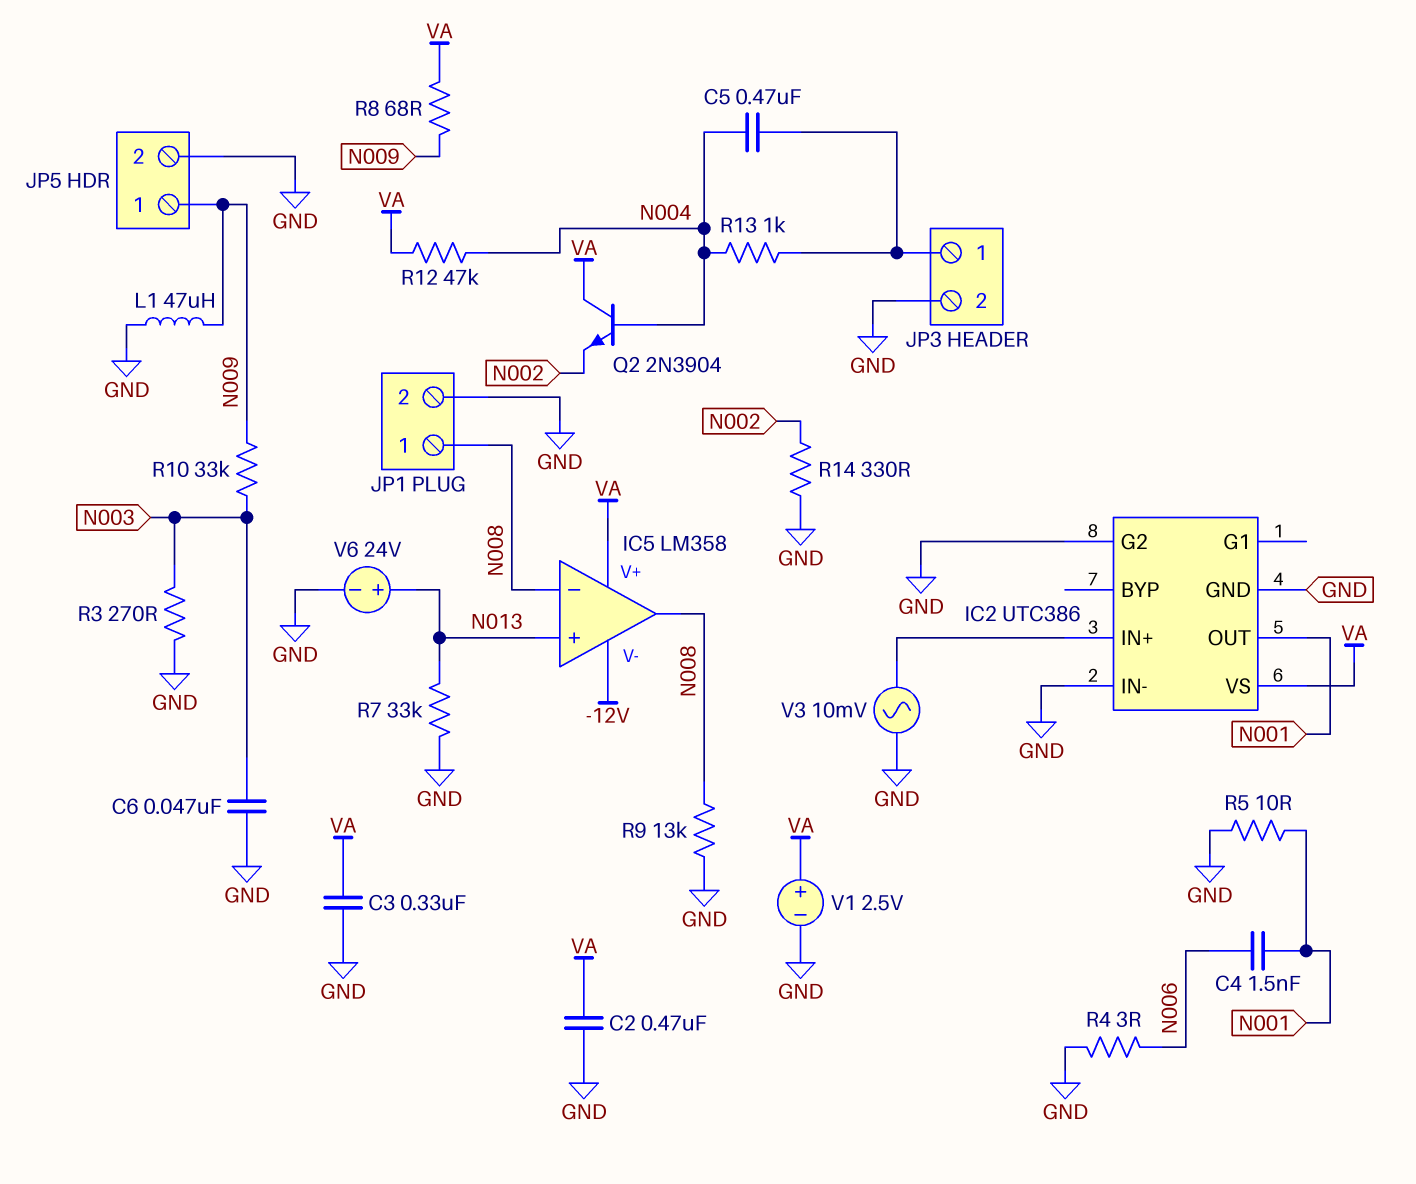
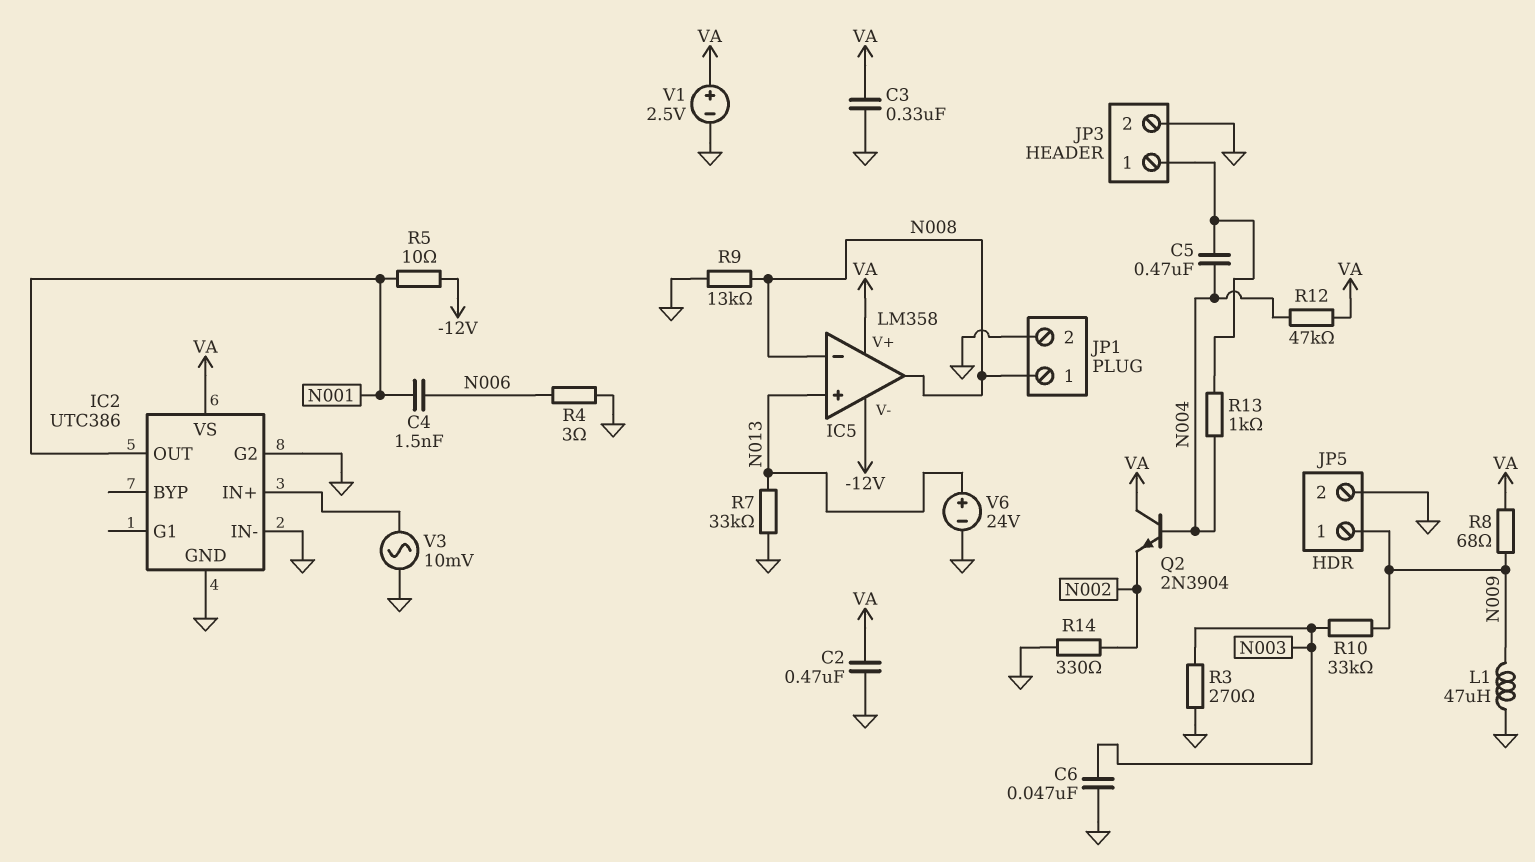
R5: 10 (GND, N001) -> 10 (-12V, N001)

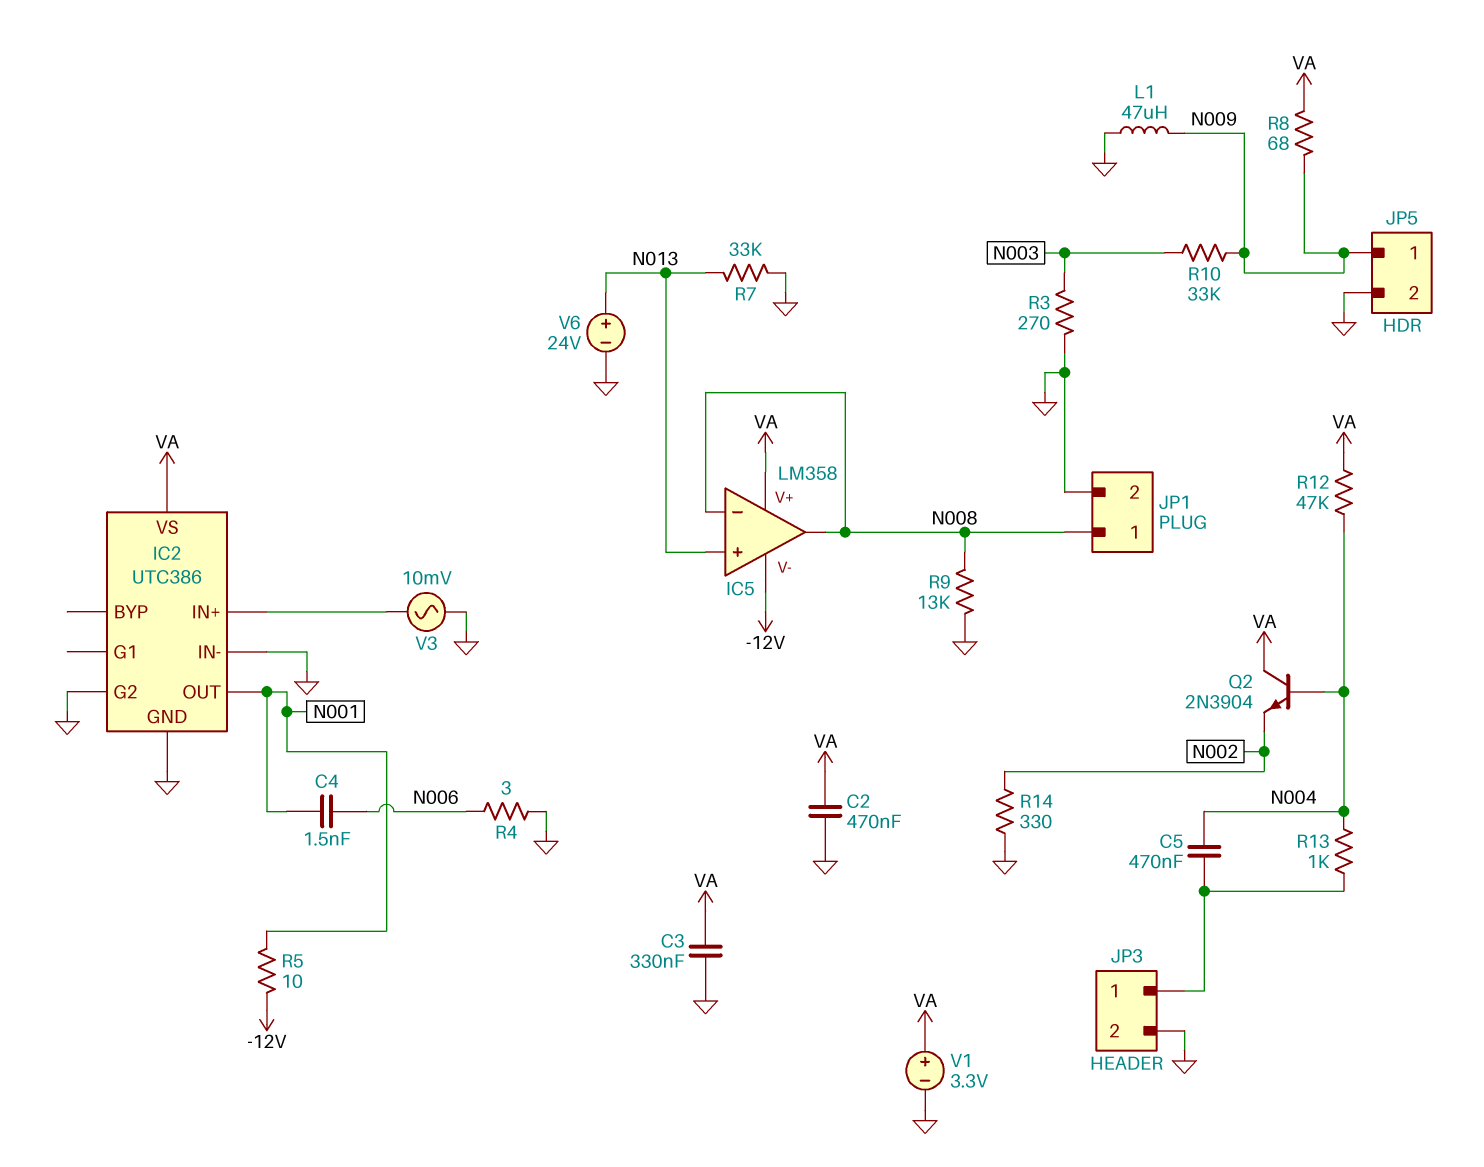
C6: 47nF (GND, N003) -> none
V1: 2.5V (plus VA, minus GND) -> 3.3V (plus VA, minus GND)

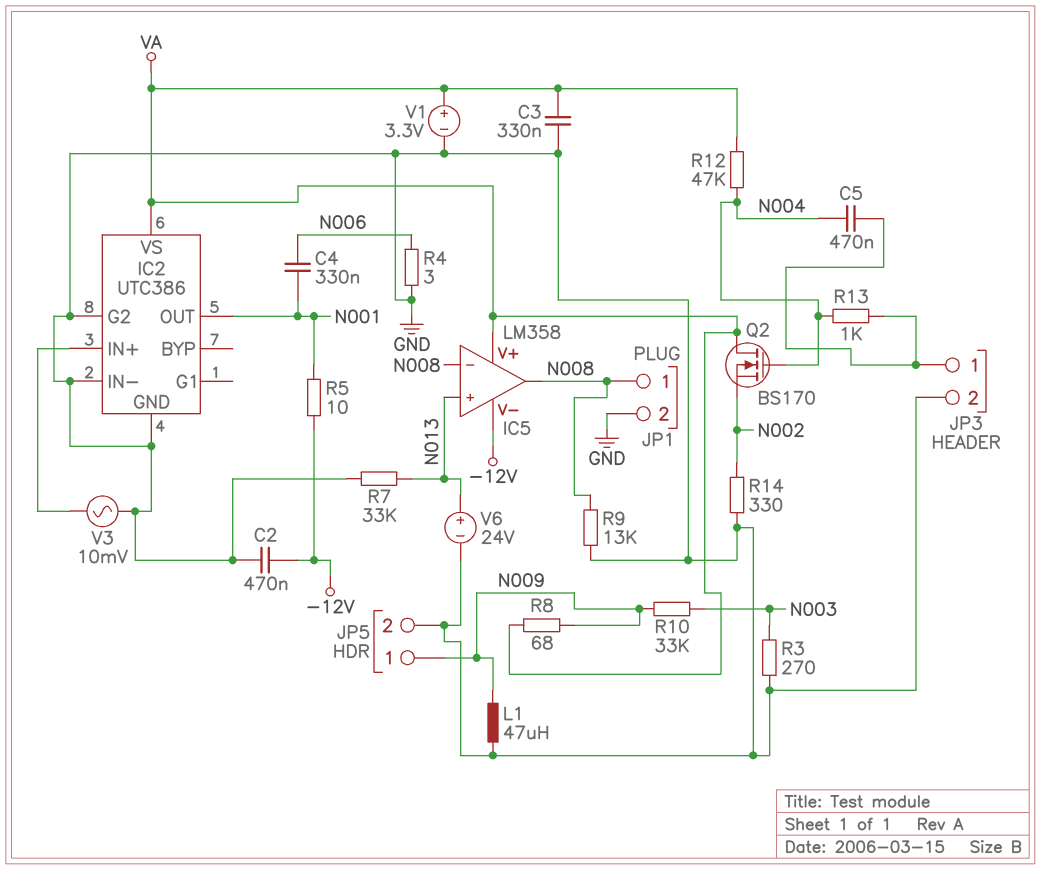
C2: 470nF (GND, VA) -> 470nF (-12V, GND)
C4: 1.5nF (N001, N006) -> 330nF (N001, N006)
Q2: NPN 2N3904 (B N004, C VA, E N002) -> NMOS BS170 (G N004, D VA, S N002)

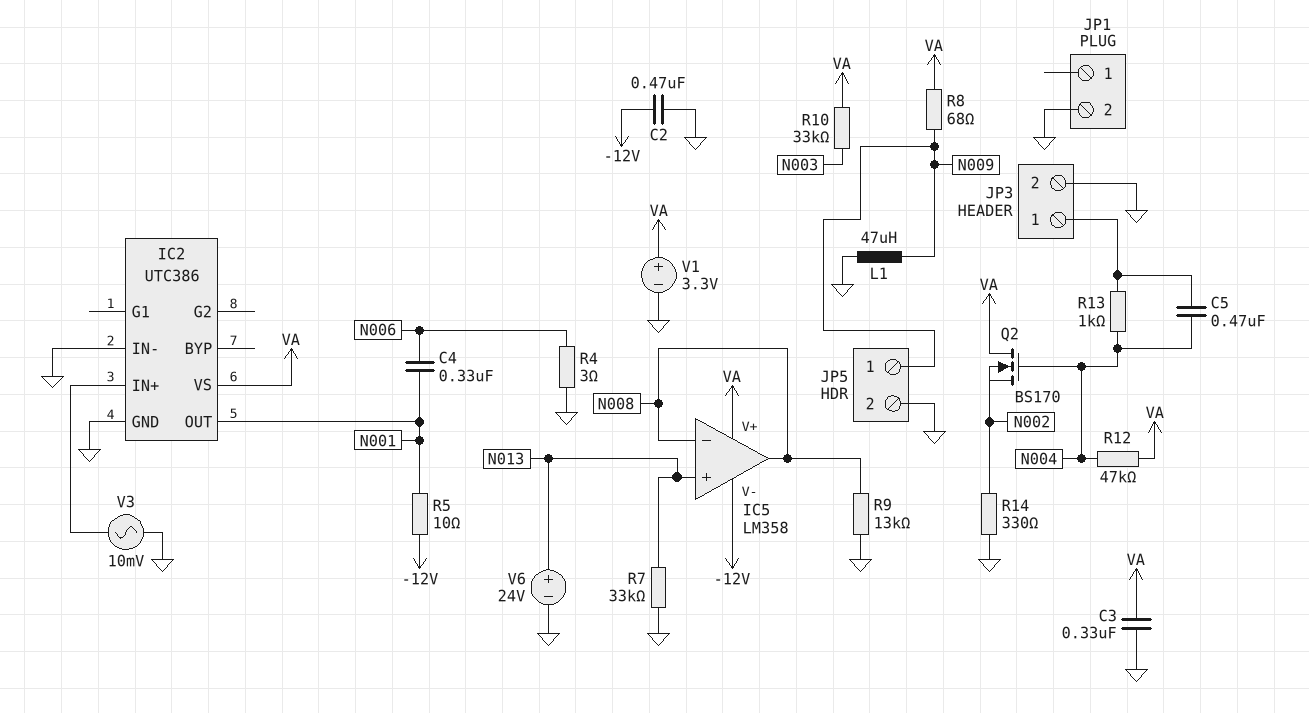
IC2 pin G2: GND -> none
JP1 pin 1: N008 -> none
R3: 270 (GND, N003) -> none
R10: 33k (N003, N009) -> 33k (N003, VA)

